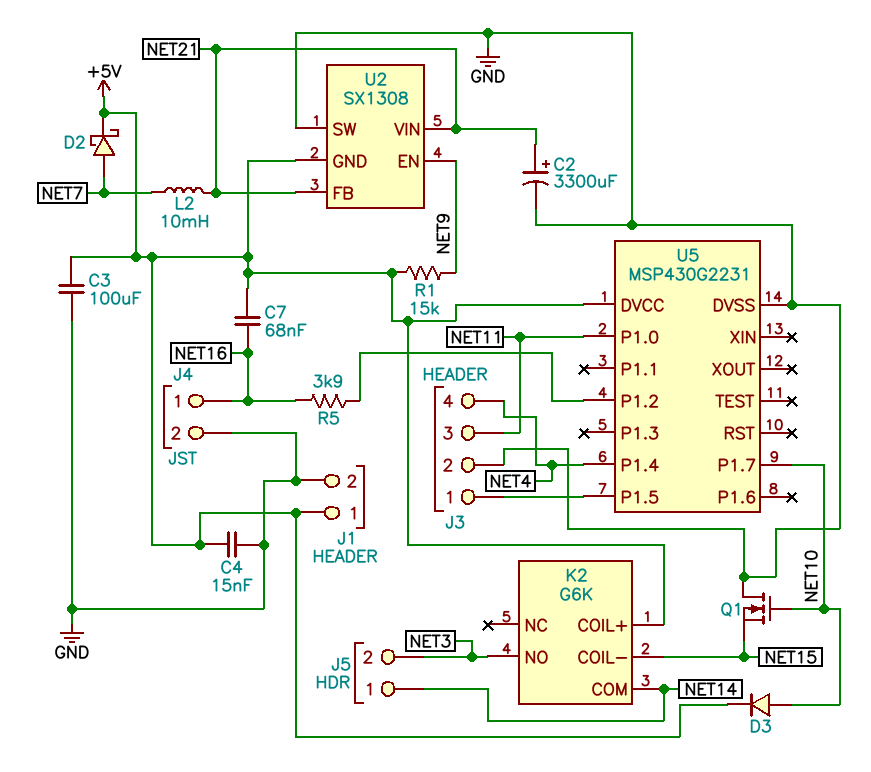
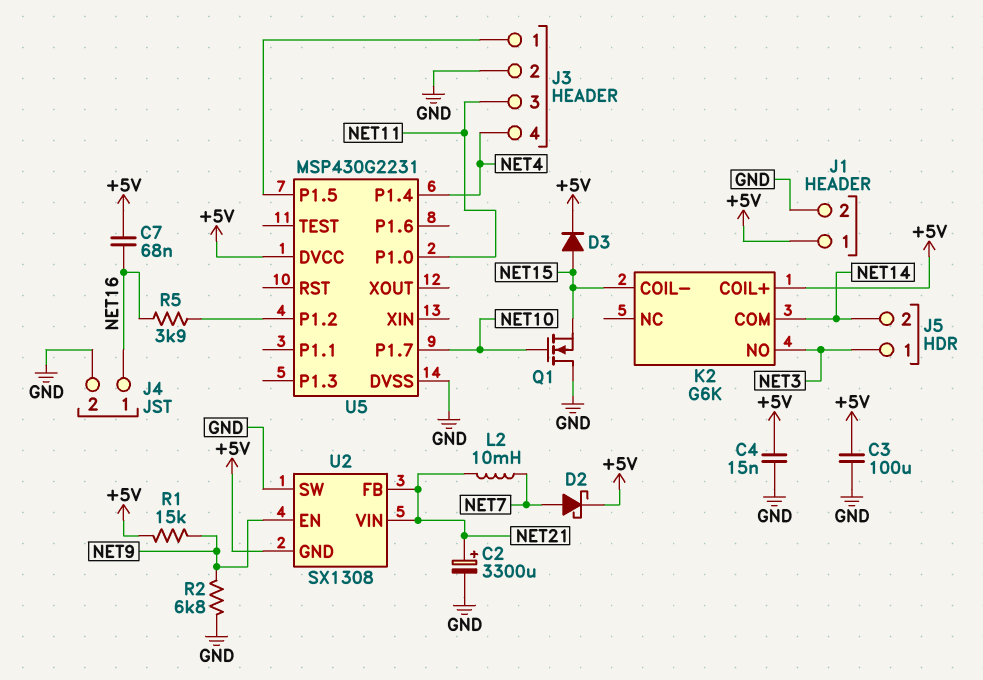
D3: diode (A NET10, K +5V) -> diode (A NET15, K +5V)
J5 pin 1: NET14 -> NET3
J5 pin 2: NET3 -> NET14
R2: none -> 6.8k (GND, NET9)

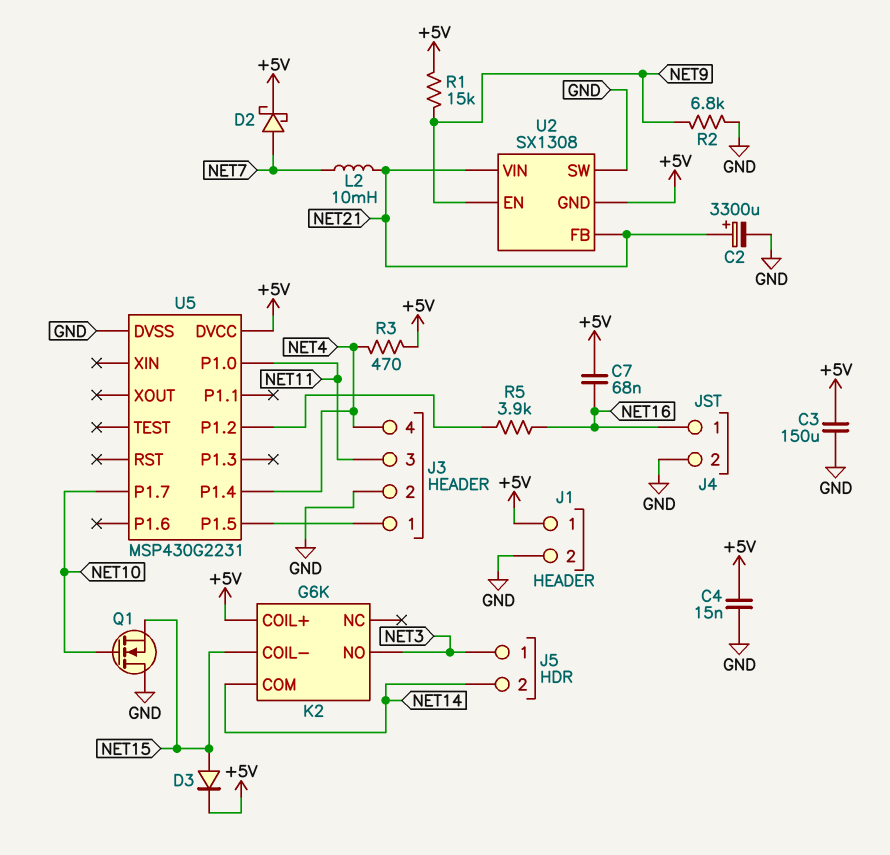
C3: 100uF (+5V, GND) -> 150uF (+5V, GND)
R3: none -> 470 (+5V, NET4)

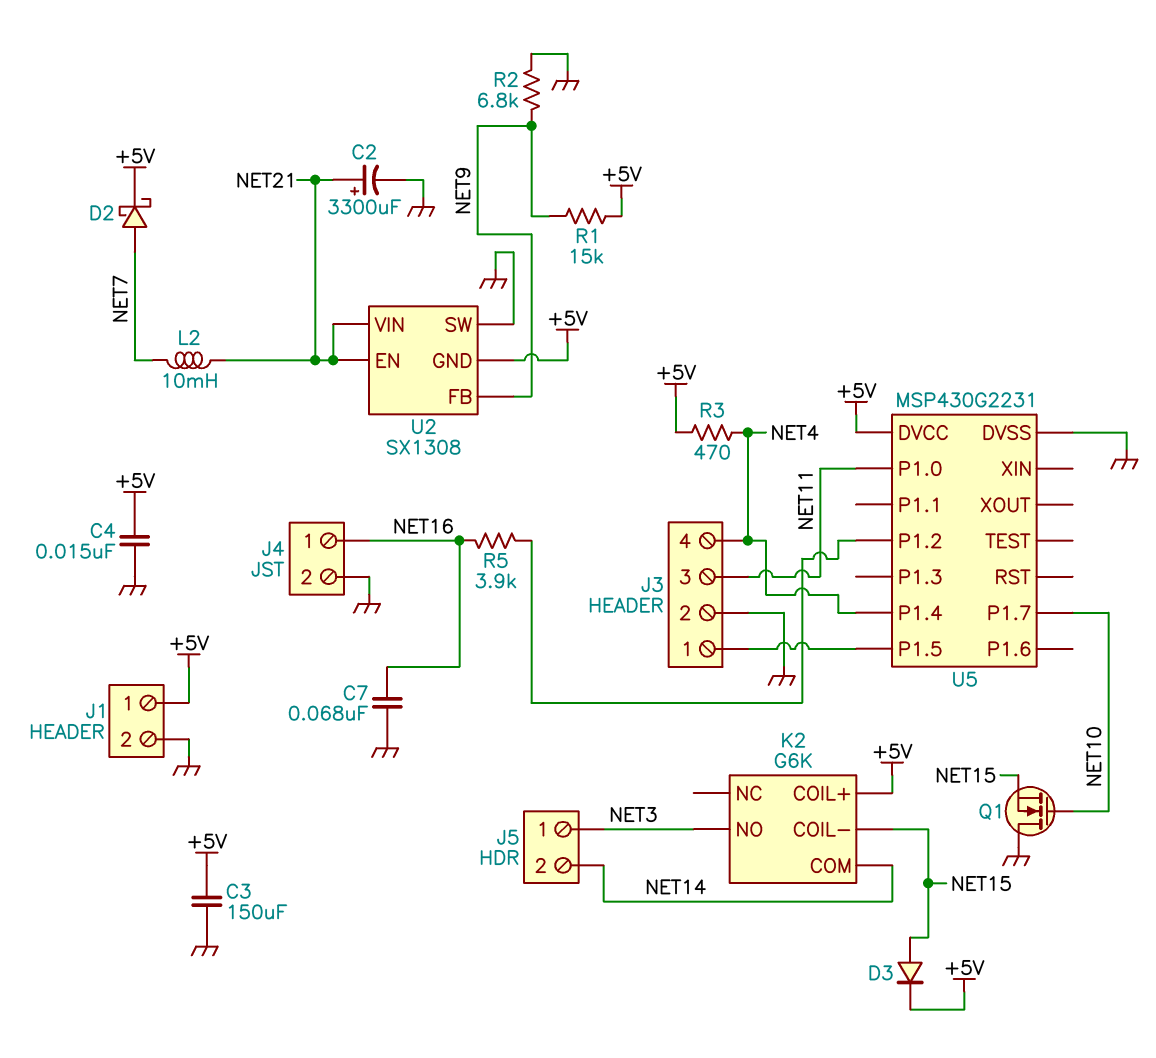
C7: 68nF (+5V, NET16) -> 68nF (GND, NET16)
U2 pin EN: NET9 -> NET21
U2 pin FB: NET21 -> NET9

